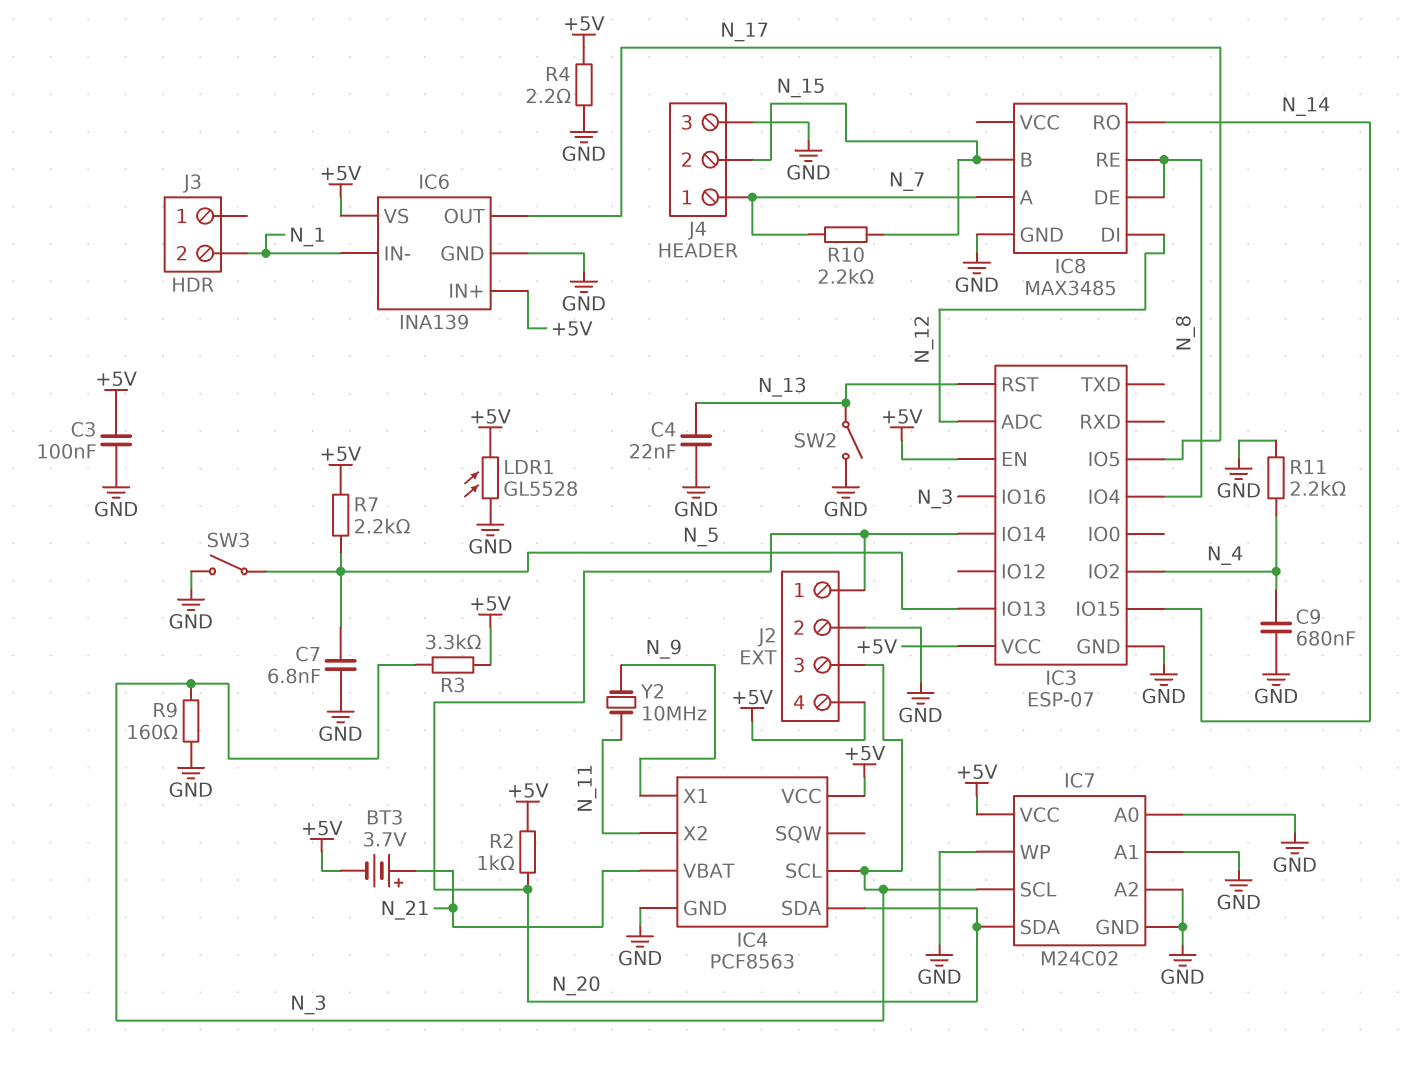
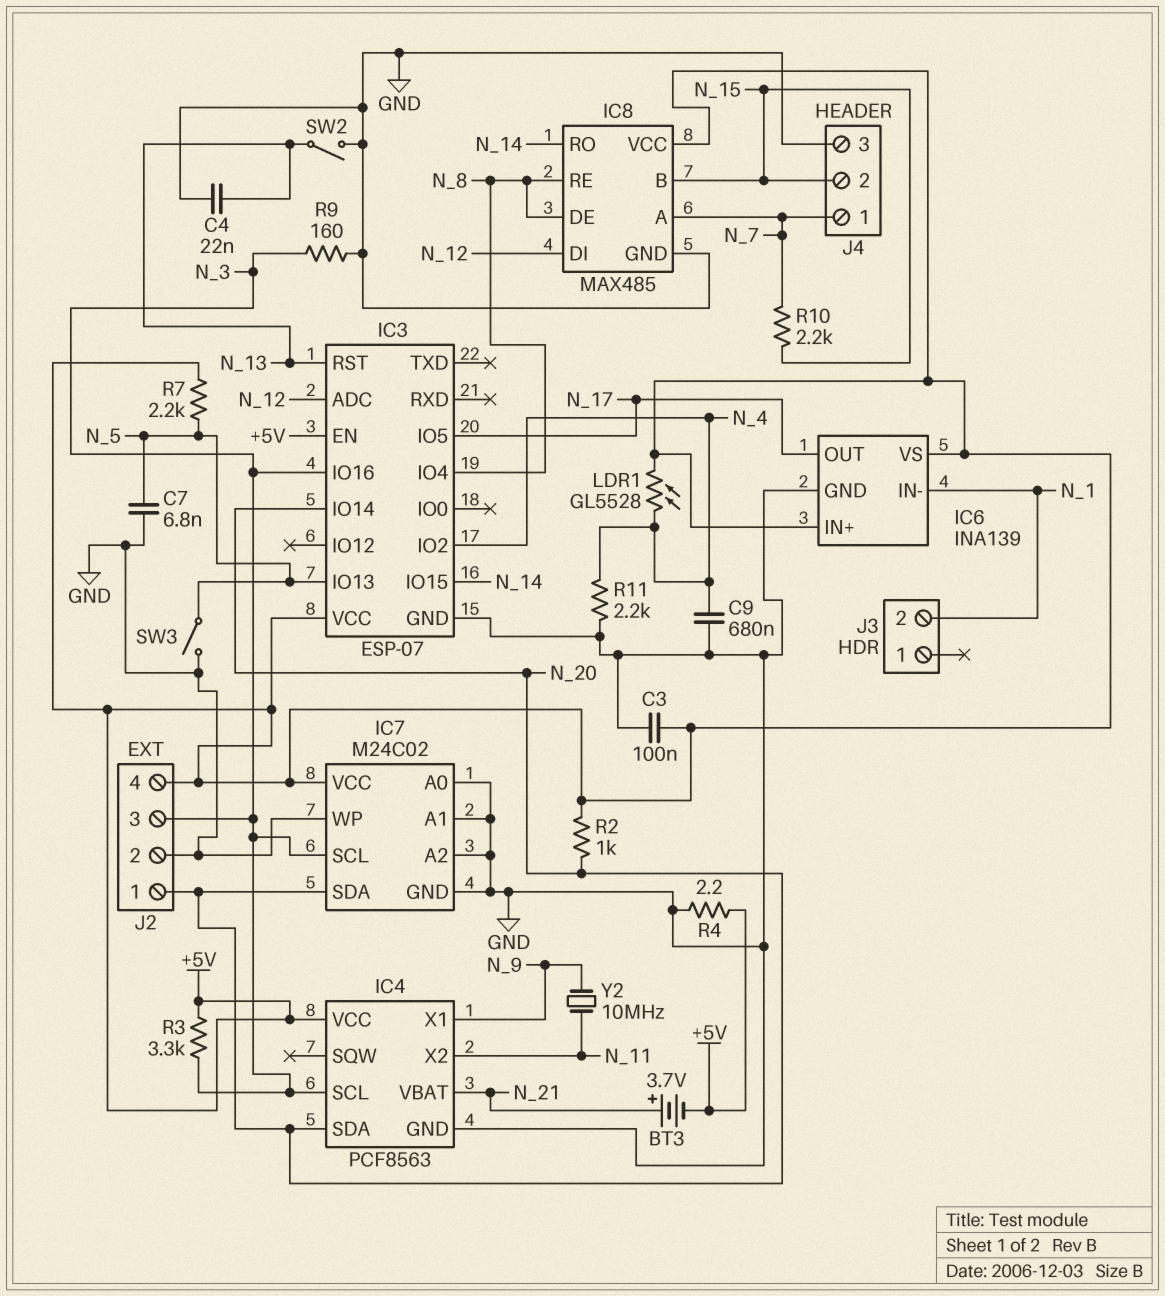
IC8: MAX3485 -> MAX485
IC8 pin VCC: none -> +5V
LDR1: GL5528 (+5V, GND) -> GL5528 (+5V, N_4)

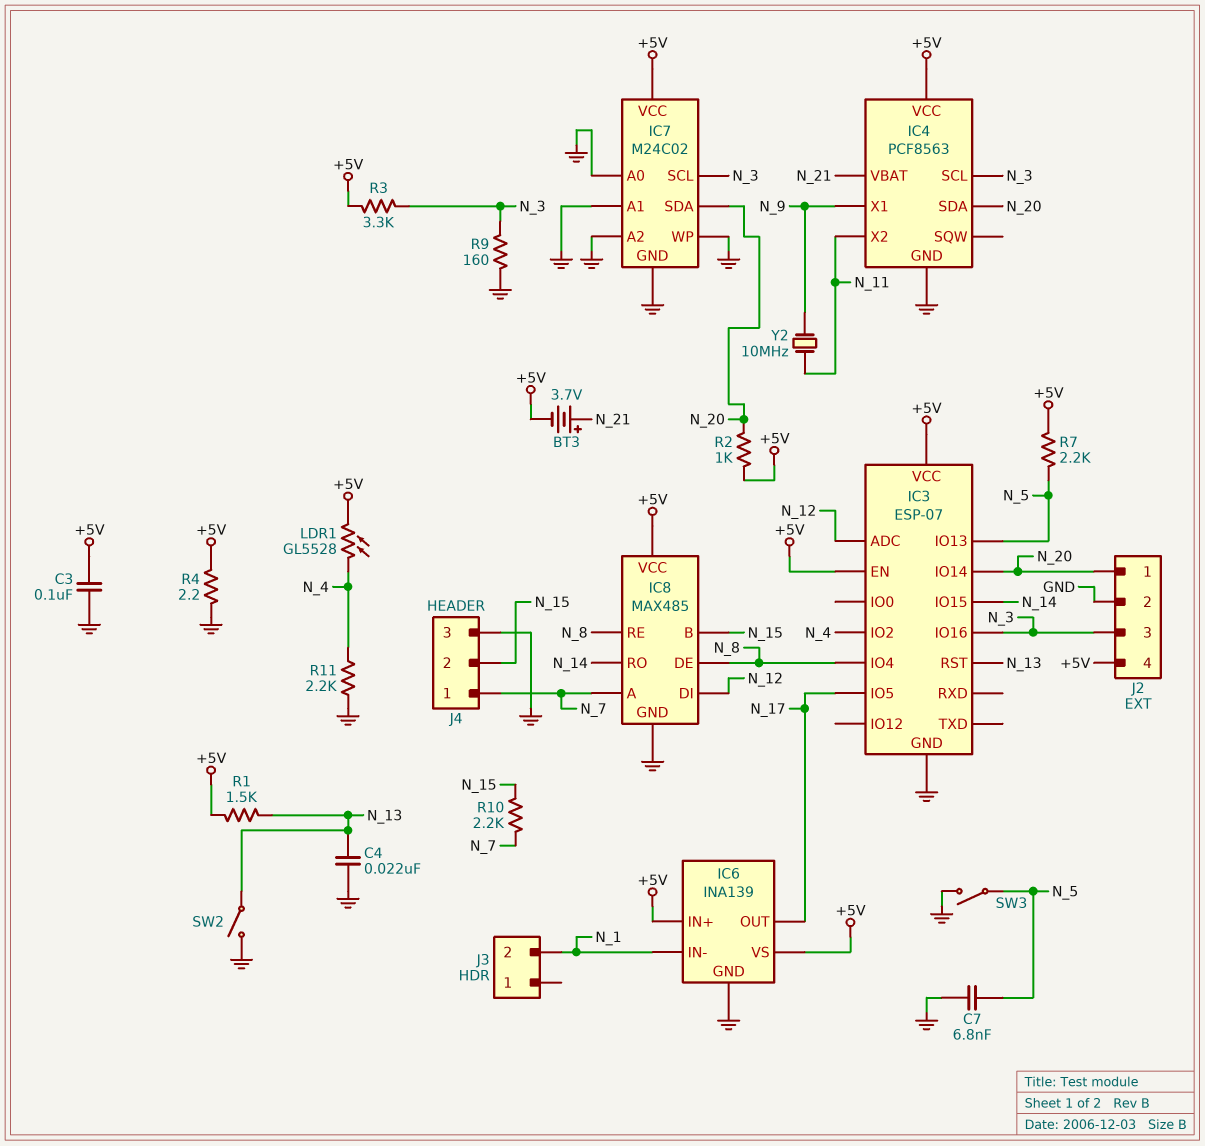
C9: 680nF (GND, N_4) -> none
R1: none -> 1.5k (+5V, N_13)

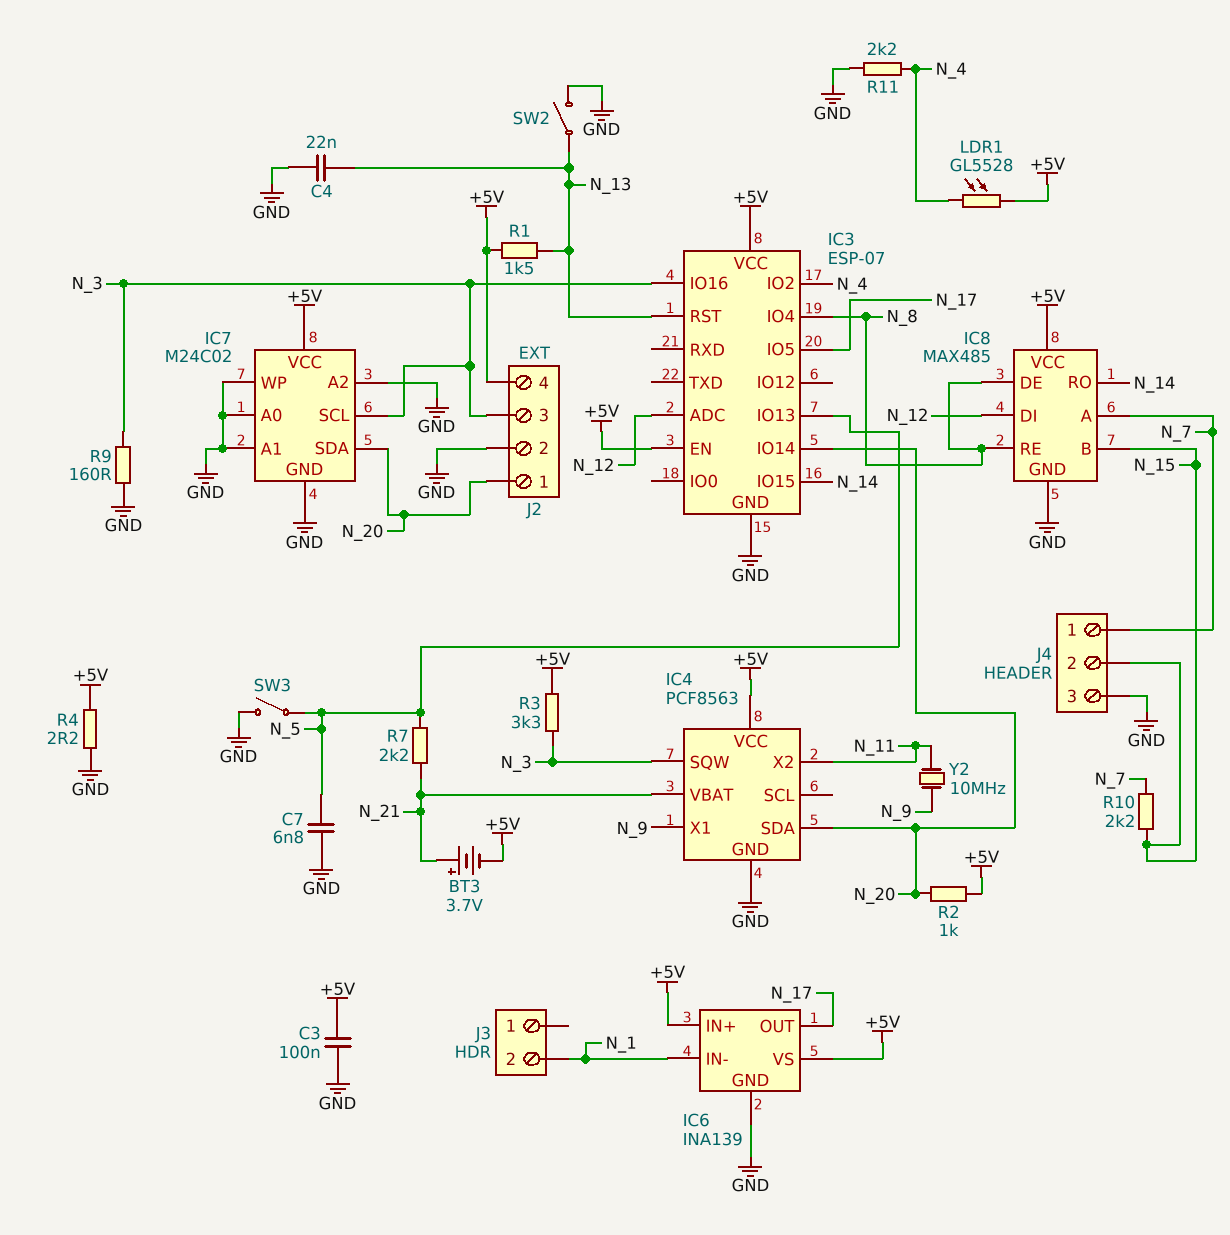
IC4 pin SCL: N_3 -> none
IC4 pin SQW: none -> N_3
R7: 2.2k (+5V, N_5) -> 2.2k (N_5, N_21)

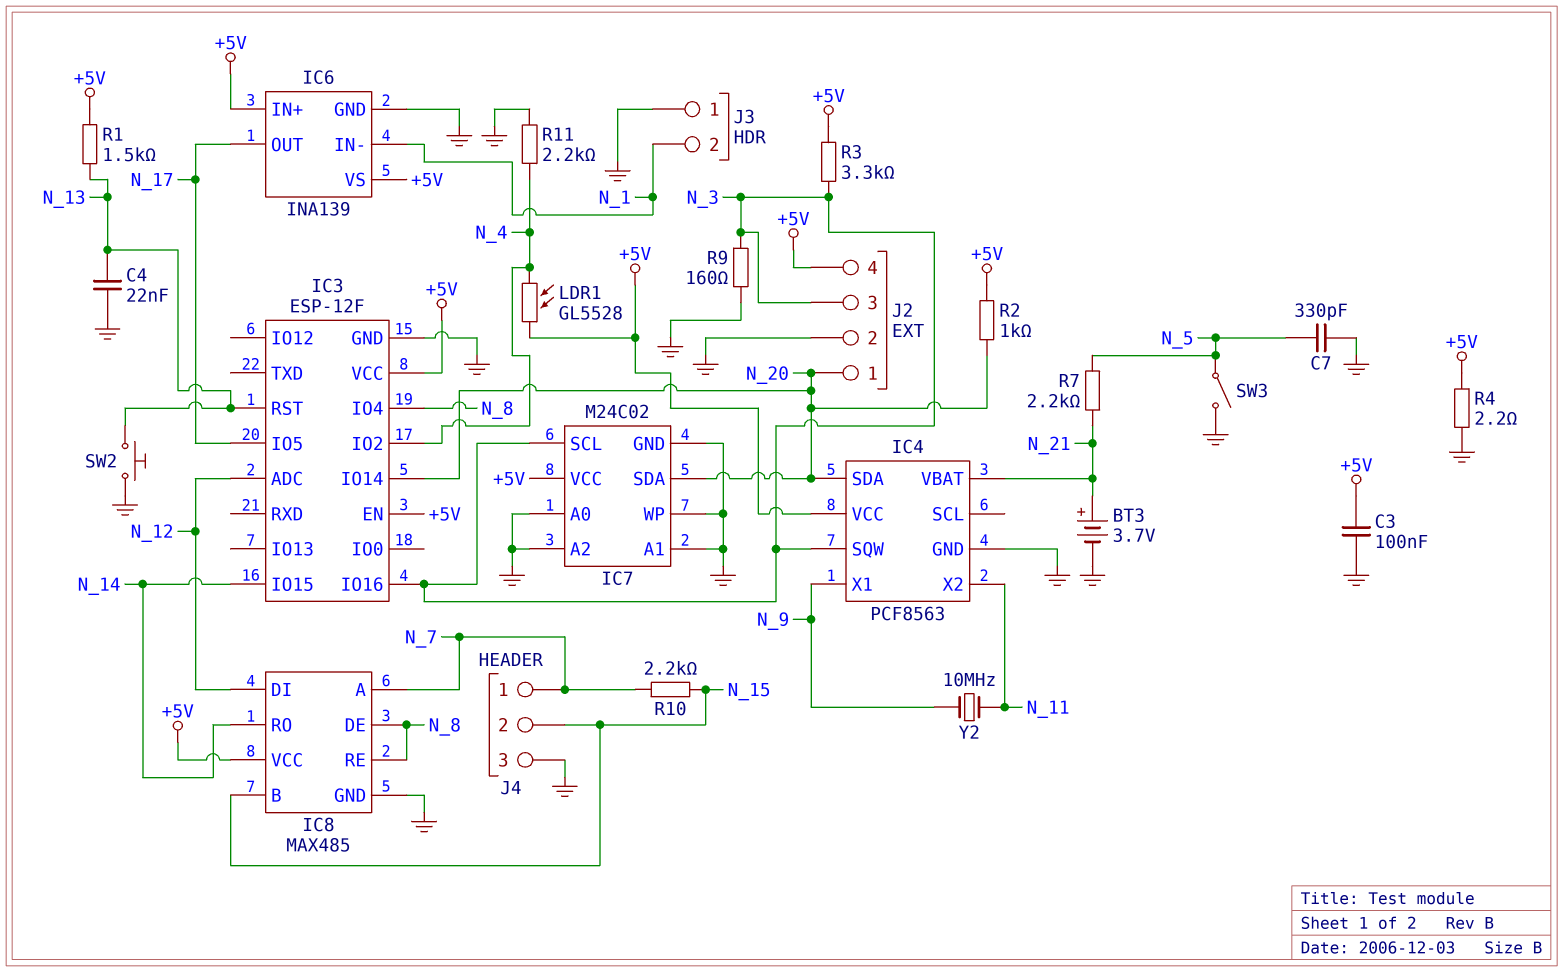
BT3: 3.7V (plus N_21, minus +5V) -> 3.7V (plus N_21, minus GND)
C7: 6.8nF (GND, N_5) -> 330pF (GND, N_5)
IC3: ESP-07 -> ESP-12F
IC3 pin IO13: N_5 -> none
J3 pin 1: none -> GND
SW2: switch (GND, N_13) -> button (GND, N_13)

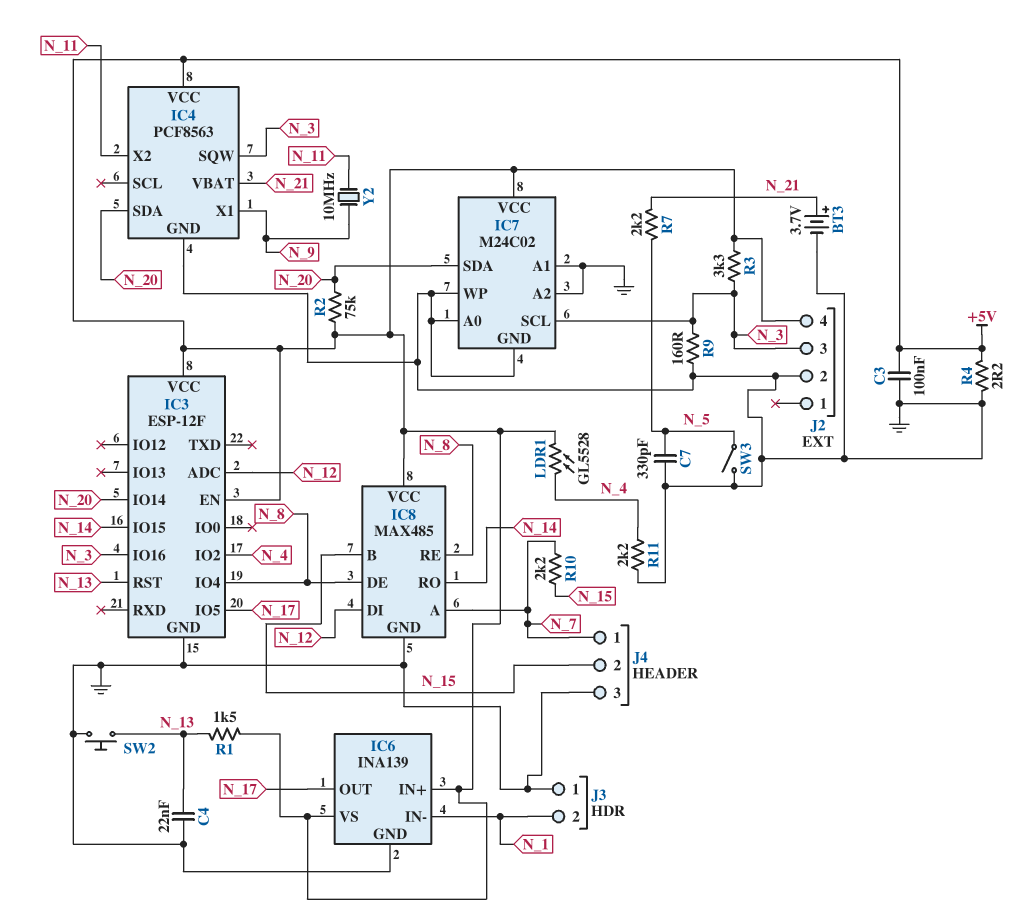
J2 pin 1: N_20 -> none
R2: 1k (+5V, N_20) -> 75k (+5V, N_20)

